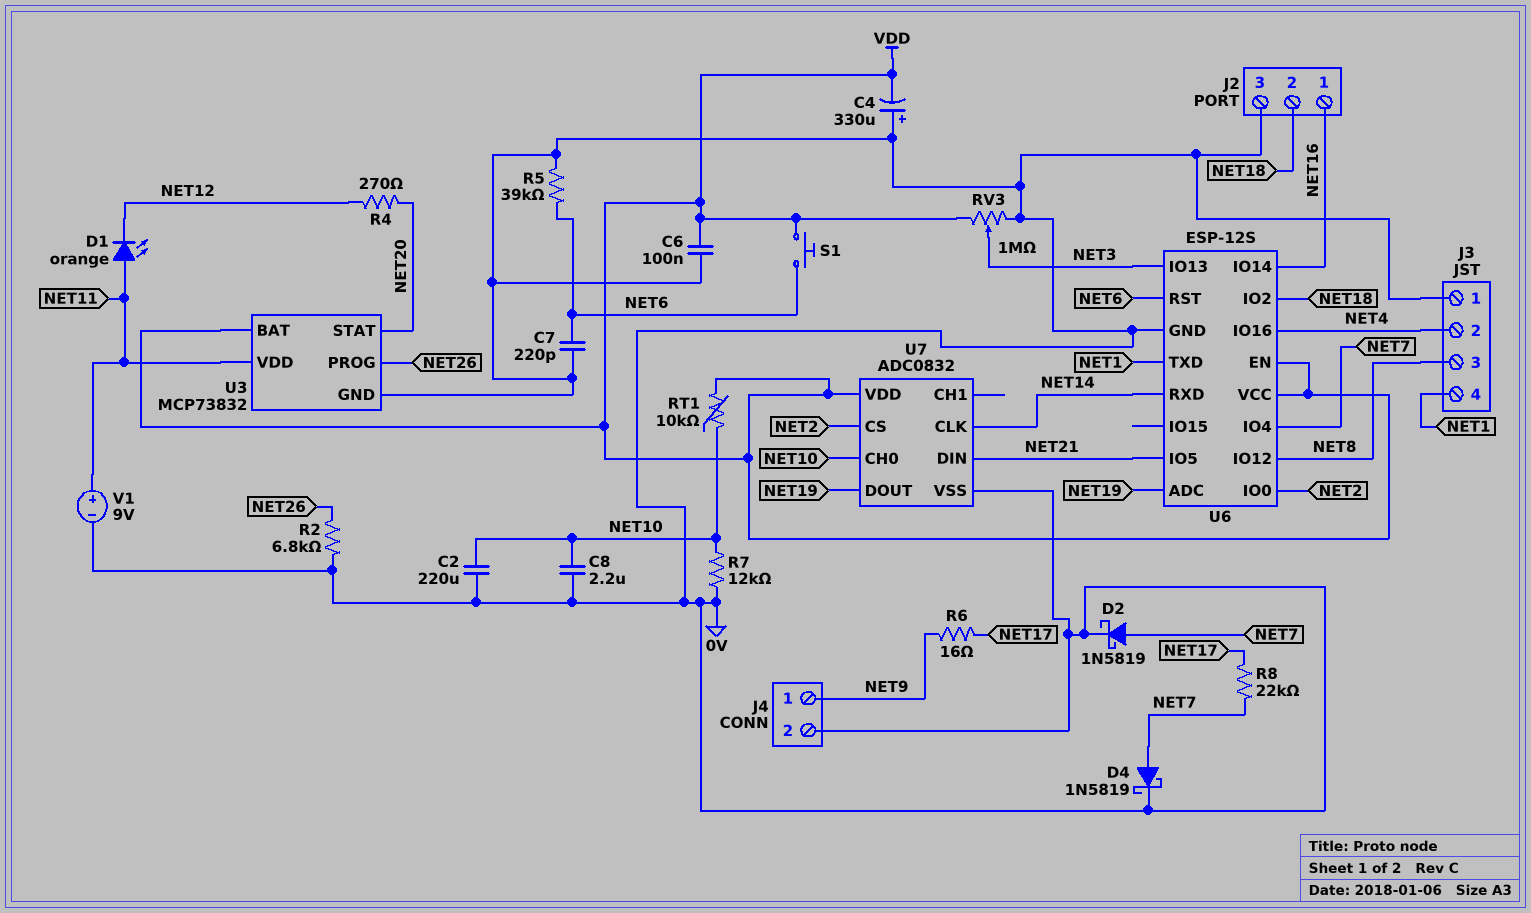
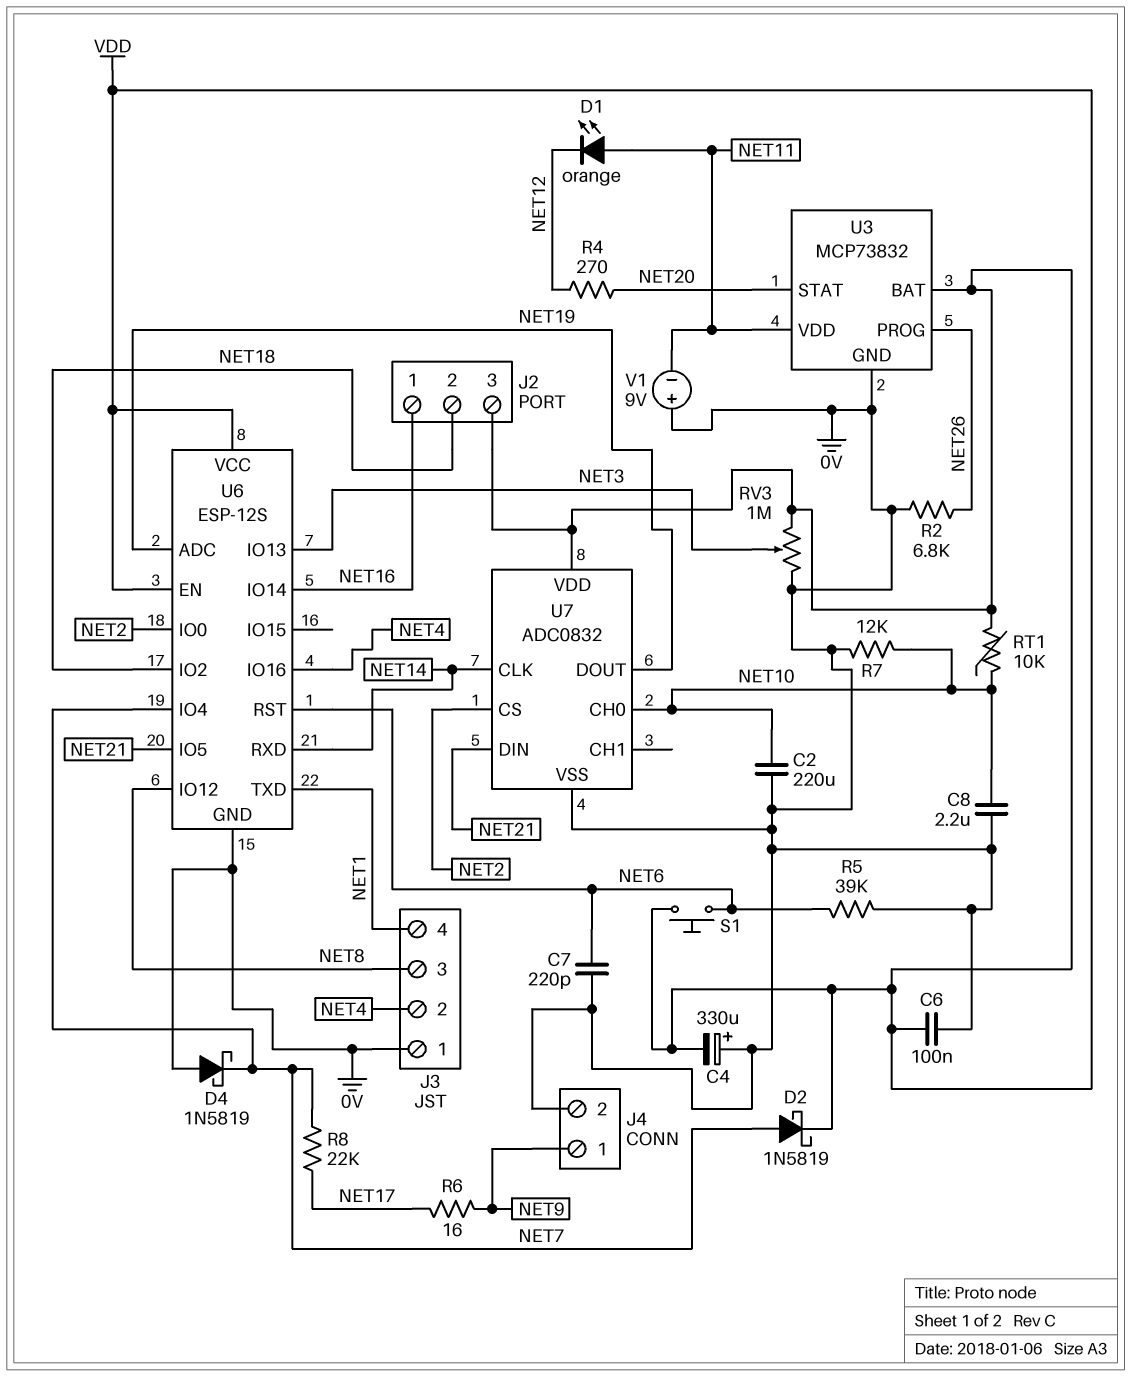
D2: schottky 1N5819 (A NET7, K 0V) -> schottky 1N5819 (A NET7, K VDD)
D4: schottky 1N5819 (A NET7, K 0V) -> schottky 1N5819 (A 0V, K NET7)
J2 pin 3: 0V -> VDD
V1: 9V (plus NET11, minus 0V) -> 9V (plus 0V, minus NET11)

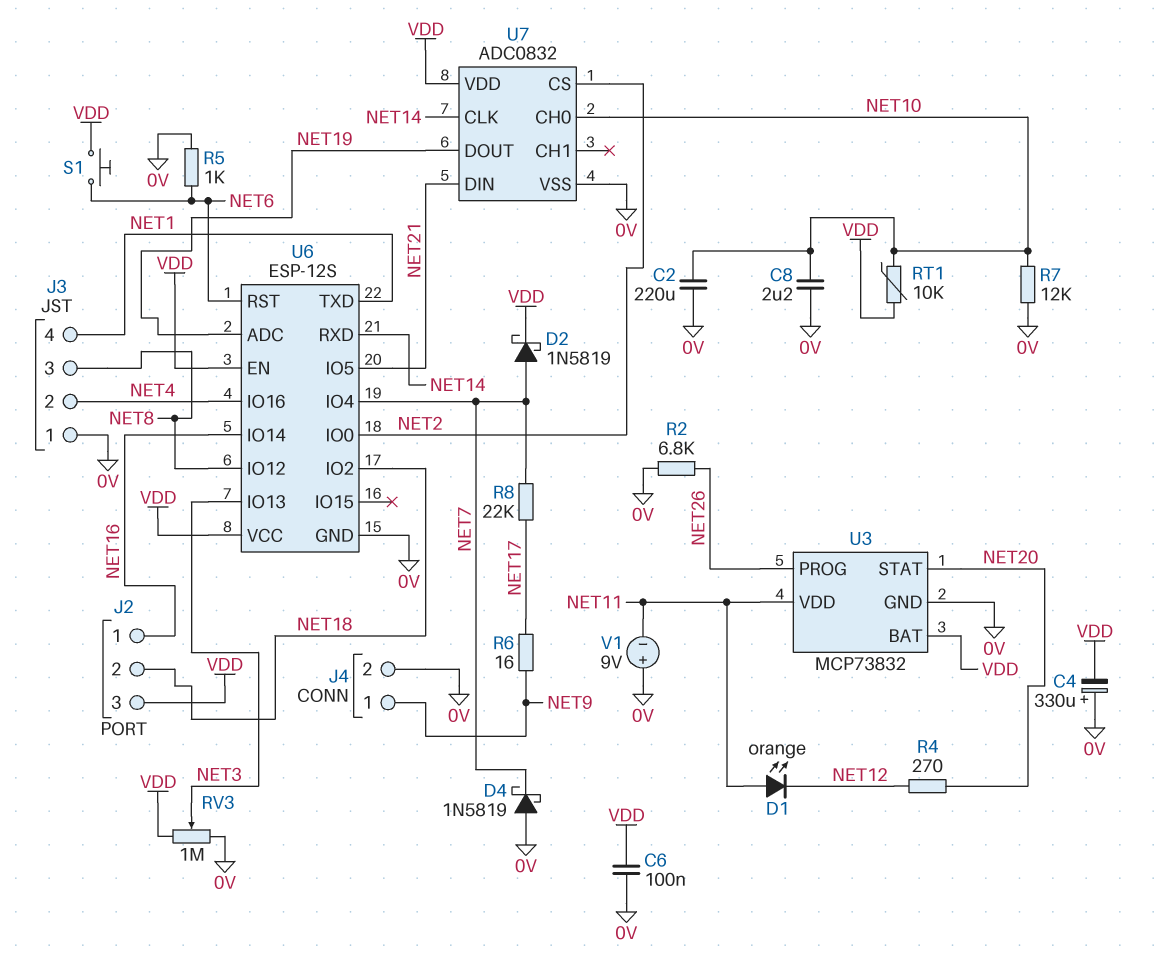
C7: 220pF (0V, NET6) -> none
R5: 39k (0V, NET6) -> 1k (0V, NET6)

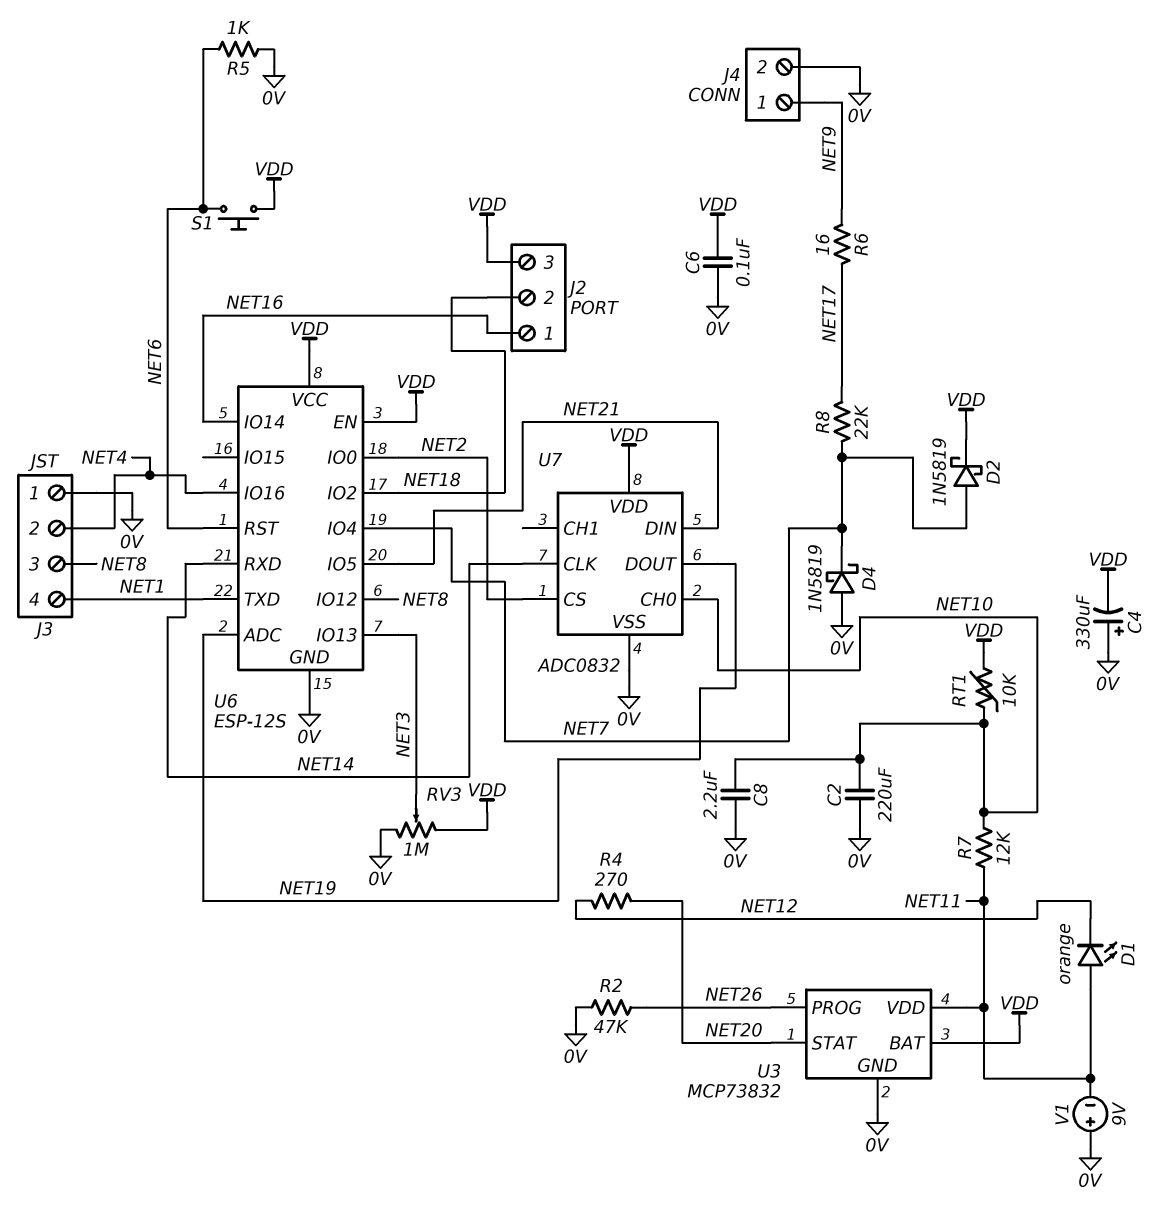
R2: 6.8k (0V, NET26) -> 47k (0V, NET26)
R7: 12k (0V, NET10) -> 12k (NET10, NET11)

